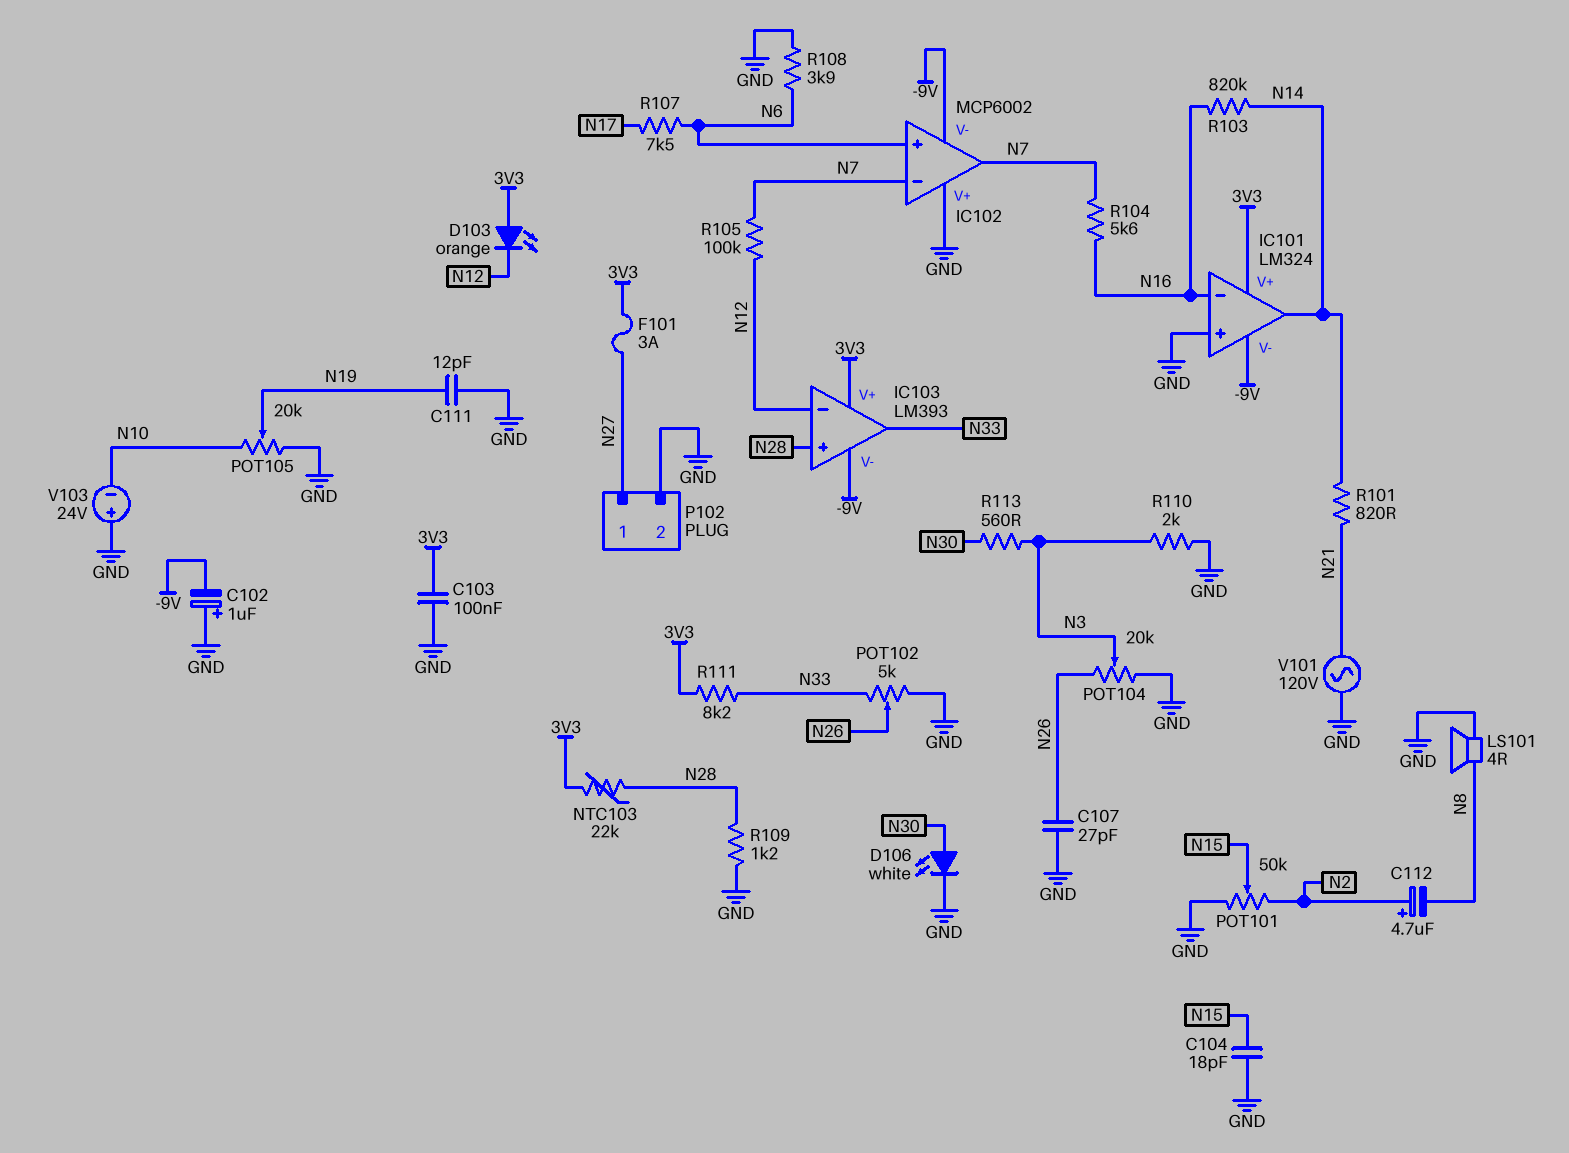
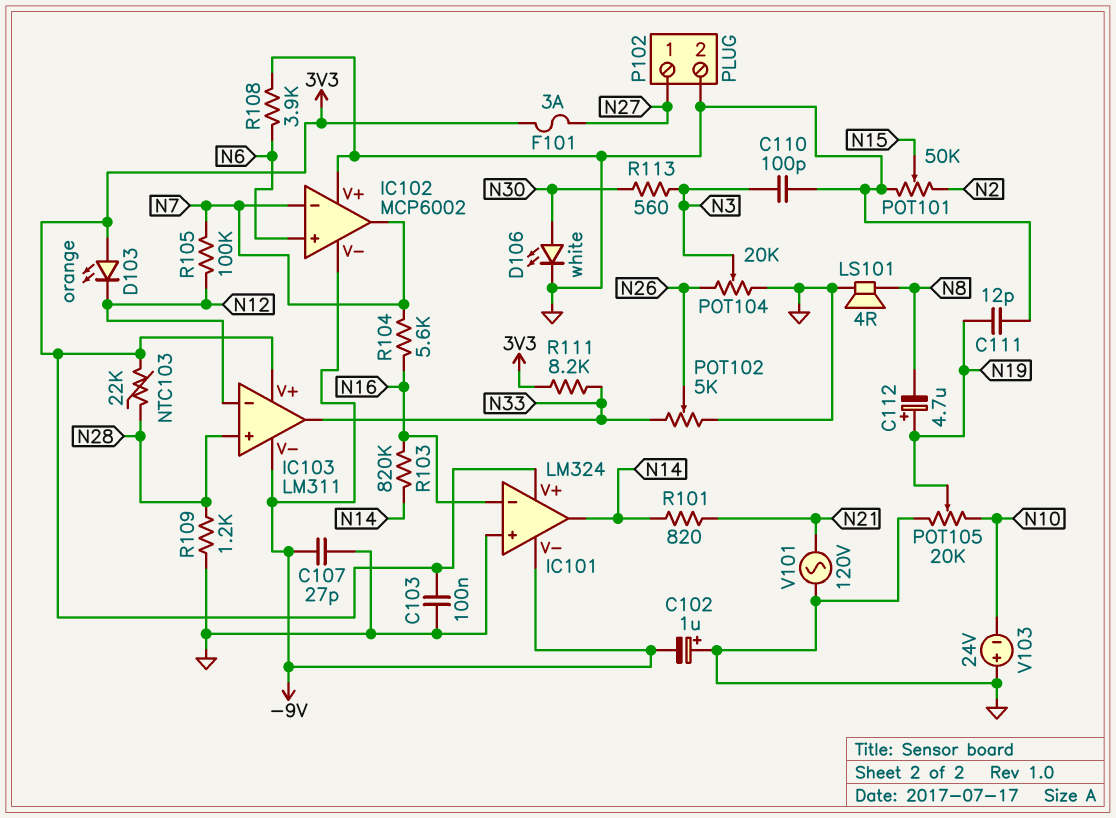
C104: 18pF (GND, N15) -> none
C107: 27pF (GND, N26) -> 27pF (-9V, GND)
C110: none -> 100pF (GND, N3)
C112: 4.7uF (plus N2, minus N8) -> 4.7uF (plus N19, minus N8)
IC103: LM393 -> LM311
R107: 7.5k (N6, N17) -> none
R110: 2k (GND, N3) -> none

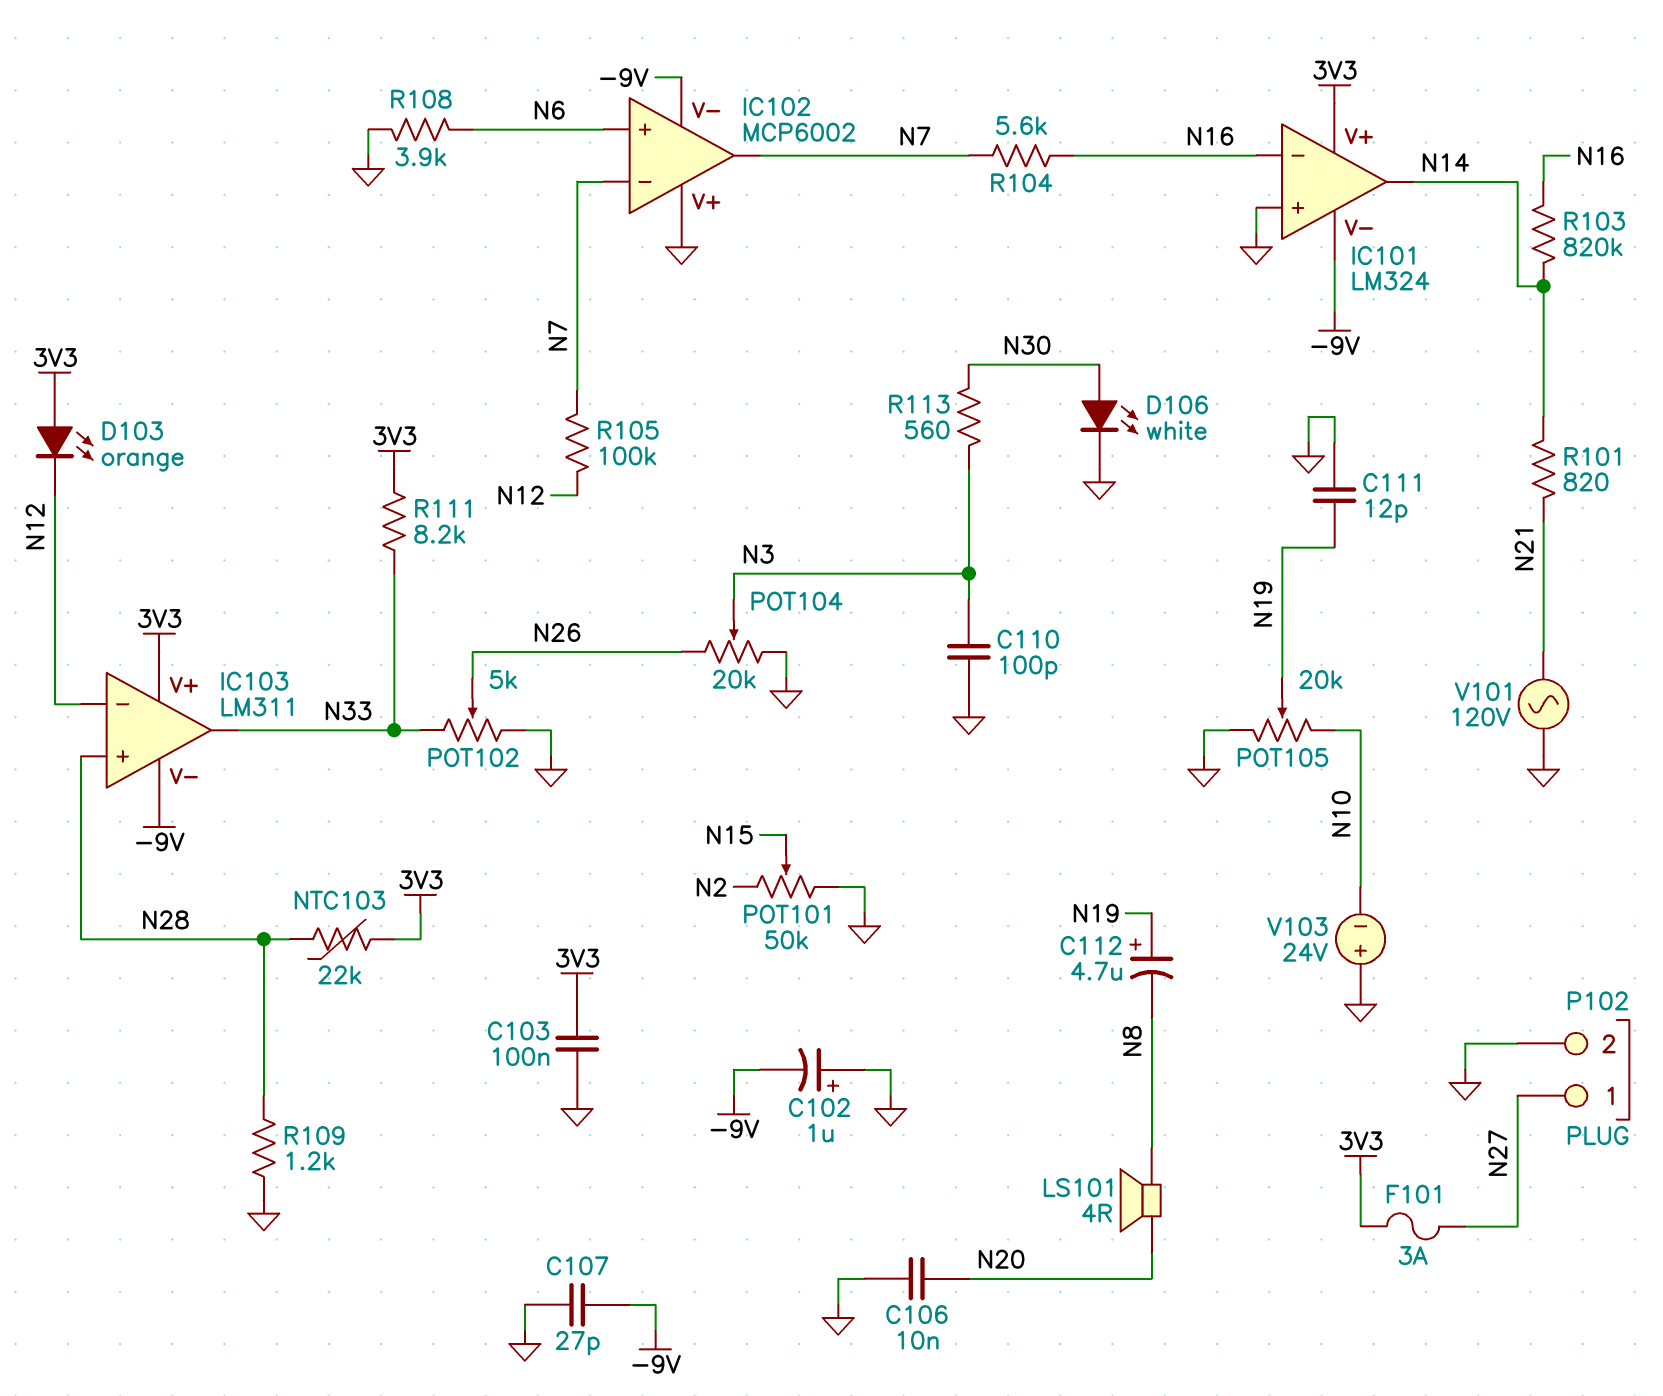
C106: none -> 10nF (GND, N20)
LS101: speaker 4R (GND, N8) -> speaker 4R (N8, N20)

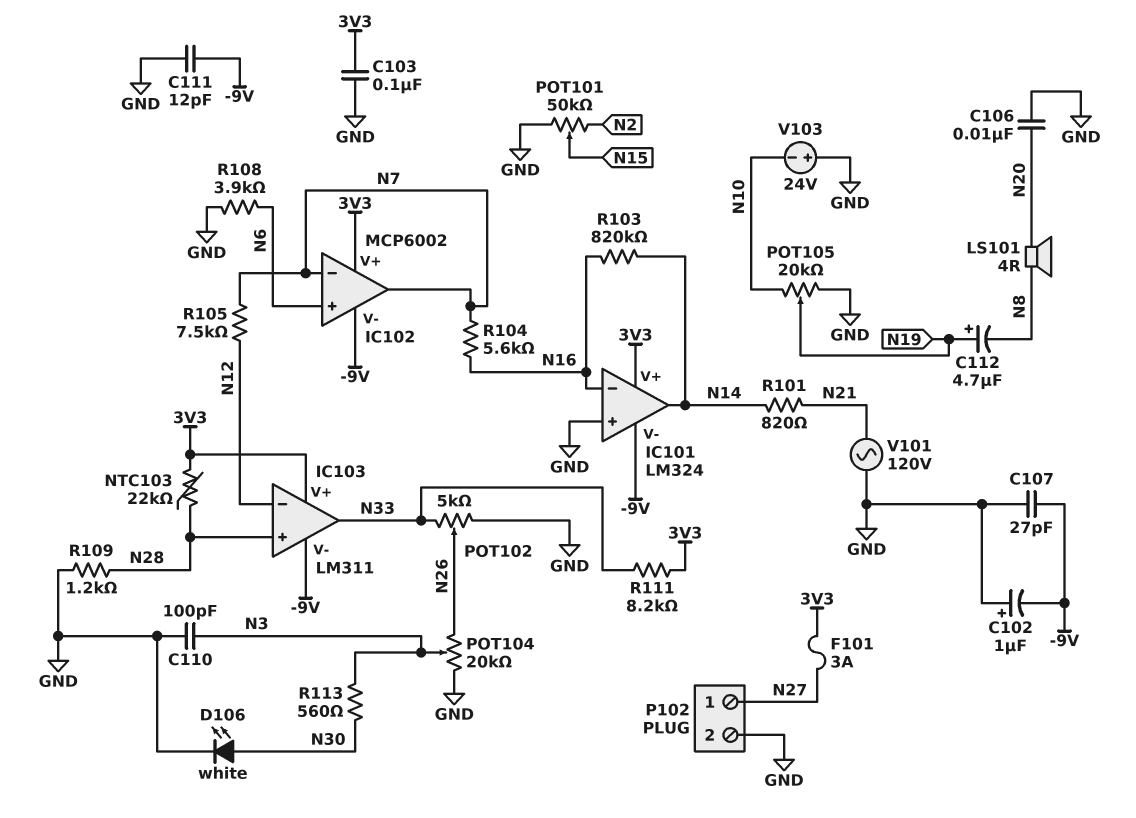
C111: 12pF (GND, N19) -> 12pF (-9V, GND)
D103: LED orange (A 3V3, K N12) -> none
IC102 pin V+: GND -> 3V3
R105: 100k (N7, N12) -> 7.5k (N7, N12)

